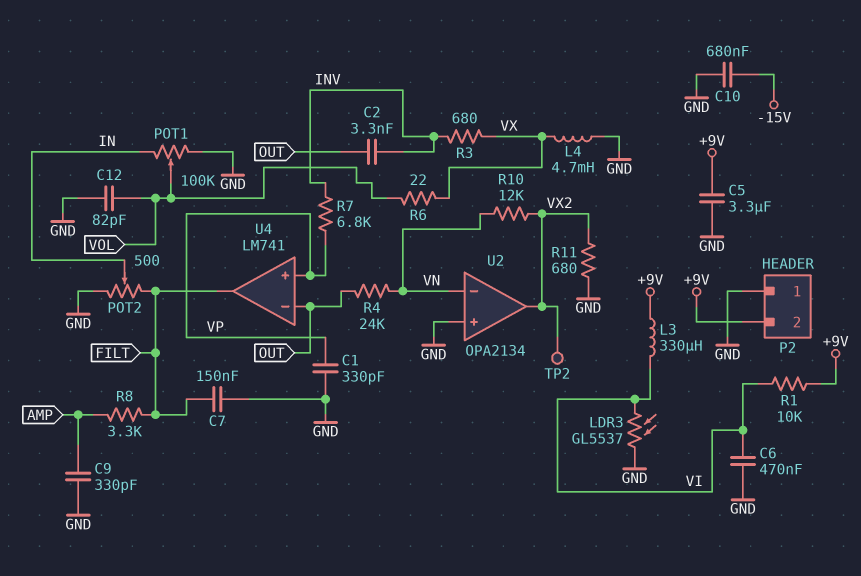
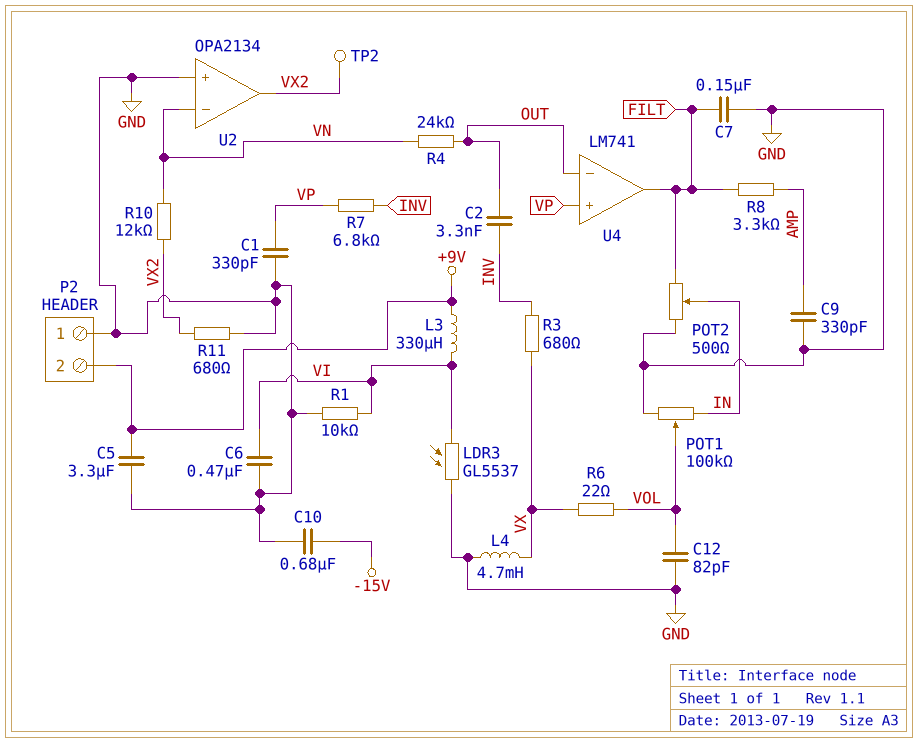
R1: 10k (+9V, VI) -> 10k (GND, VI)

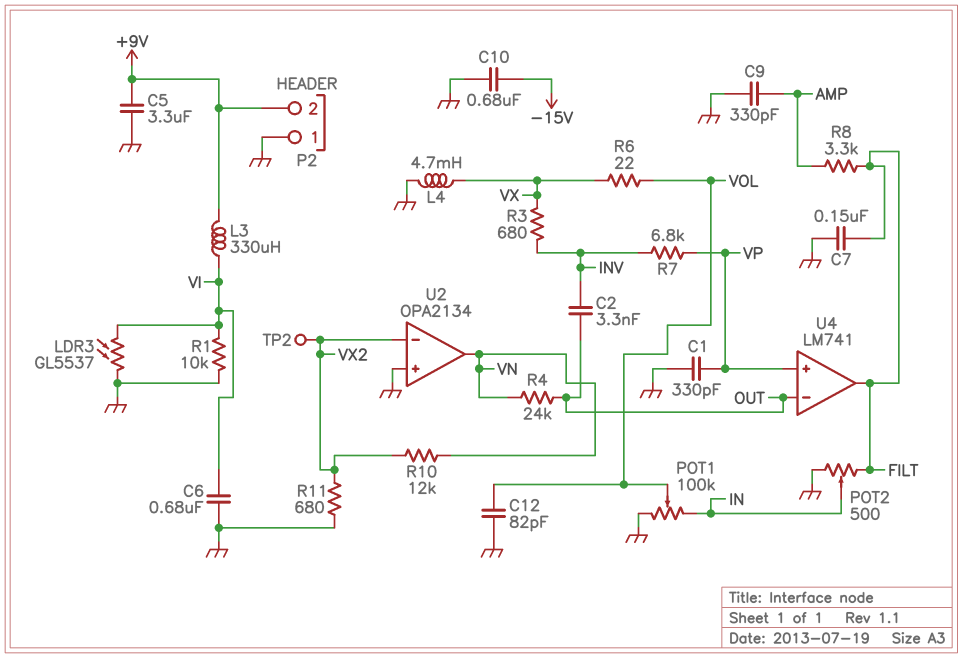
C6: 470nF (GND, VI) -> 680nF (GND, VI)
U2 pin in-: VN -> VX2
U2 pin out: VX2 -> VN

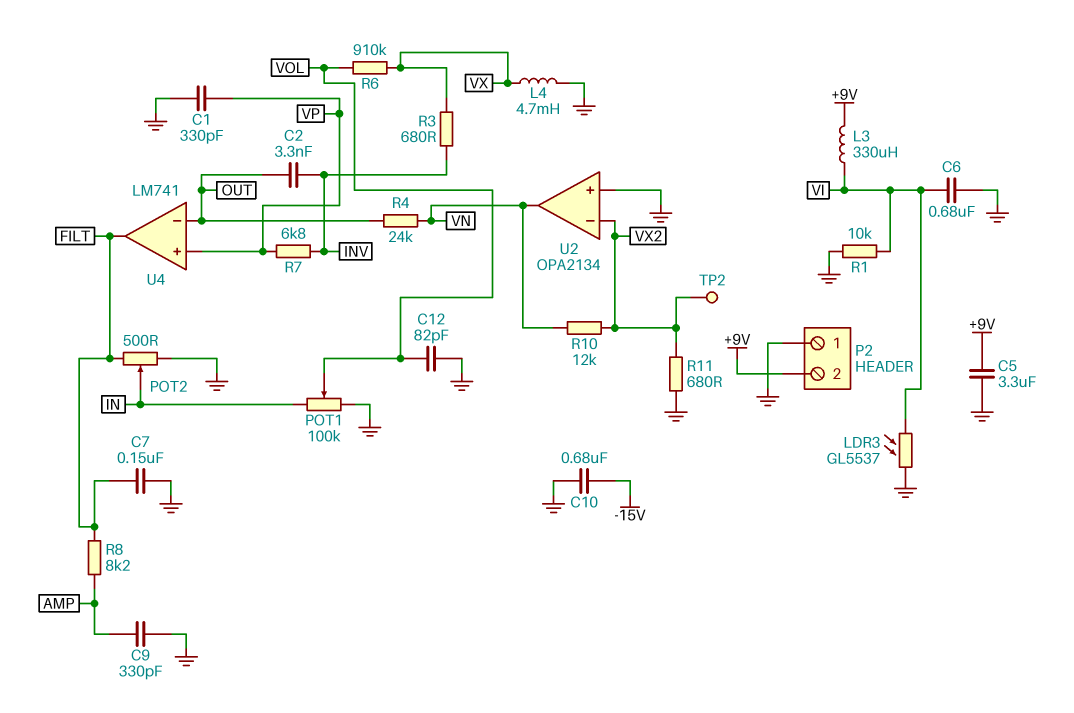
R6: 22 (VOL, VX) -> 910k (VOL, VX)
R8: 3.3k (AMP, FILT) -> 8.2k (AMP, FILT)

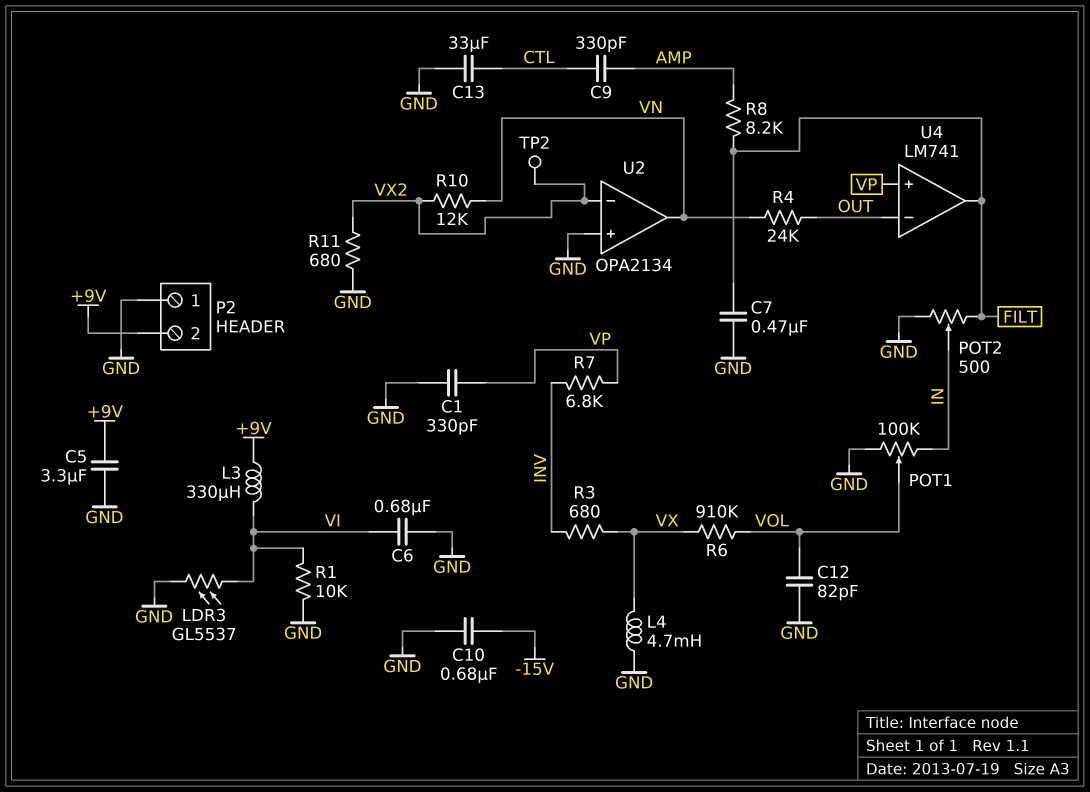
C2: 3.3nF (INV, OUT) -> none
C7: 150nF (FILT, GND) -> 470nF (FILT, GND)
C9: 330pF (AMP, GND) -> 330pF (AMP, CTL)
C13: none -> 33uF (CTL, GND)

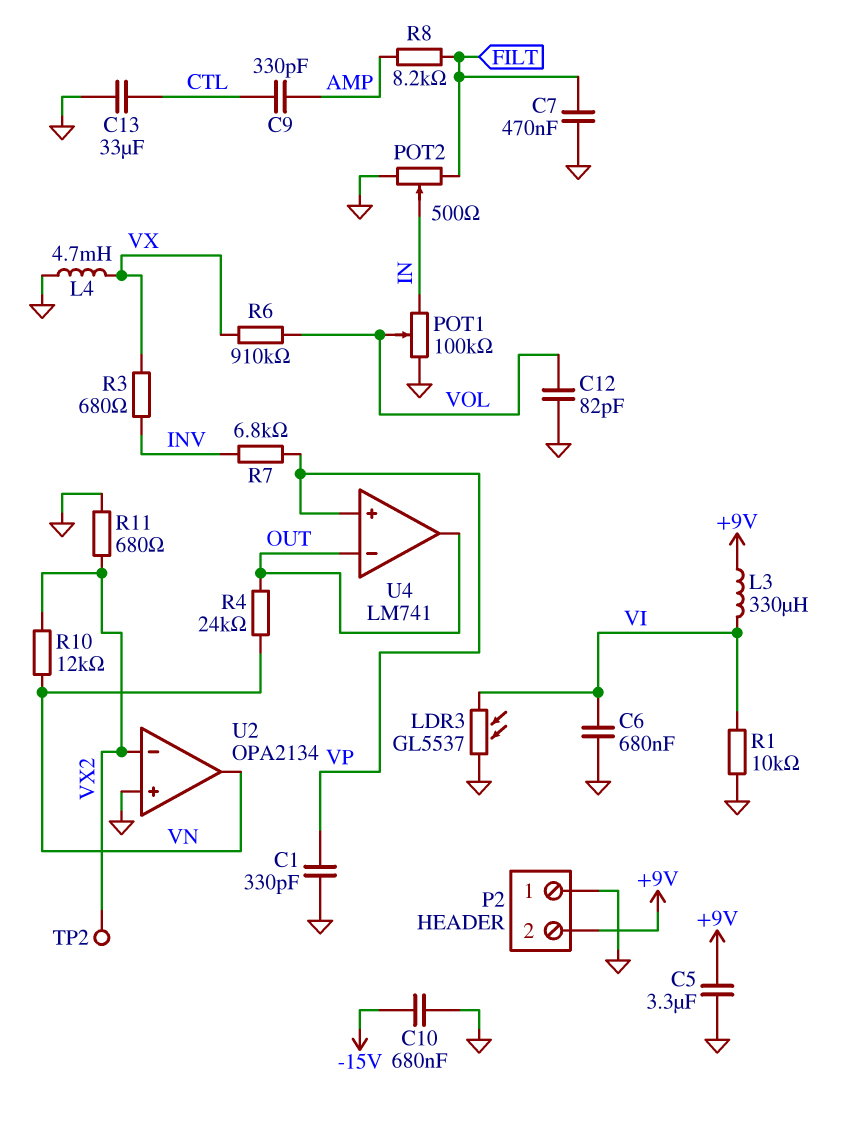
U4 pin out: FILT -> OUT

